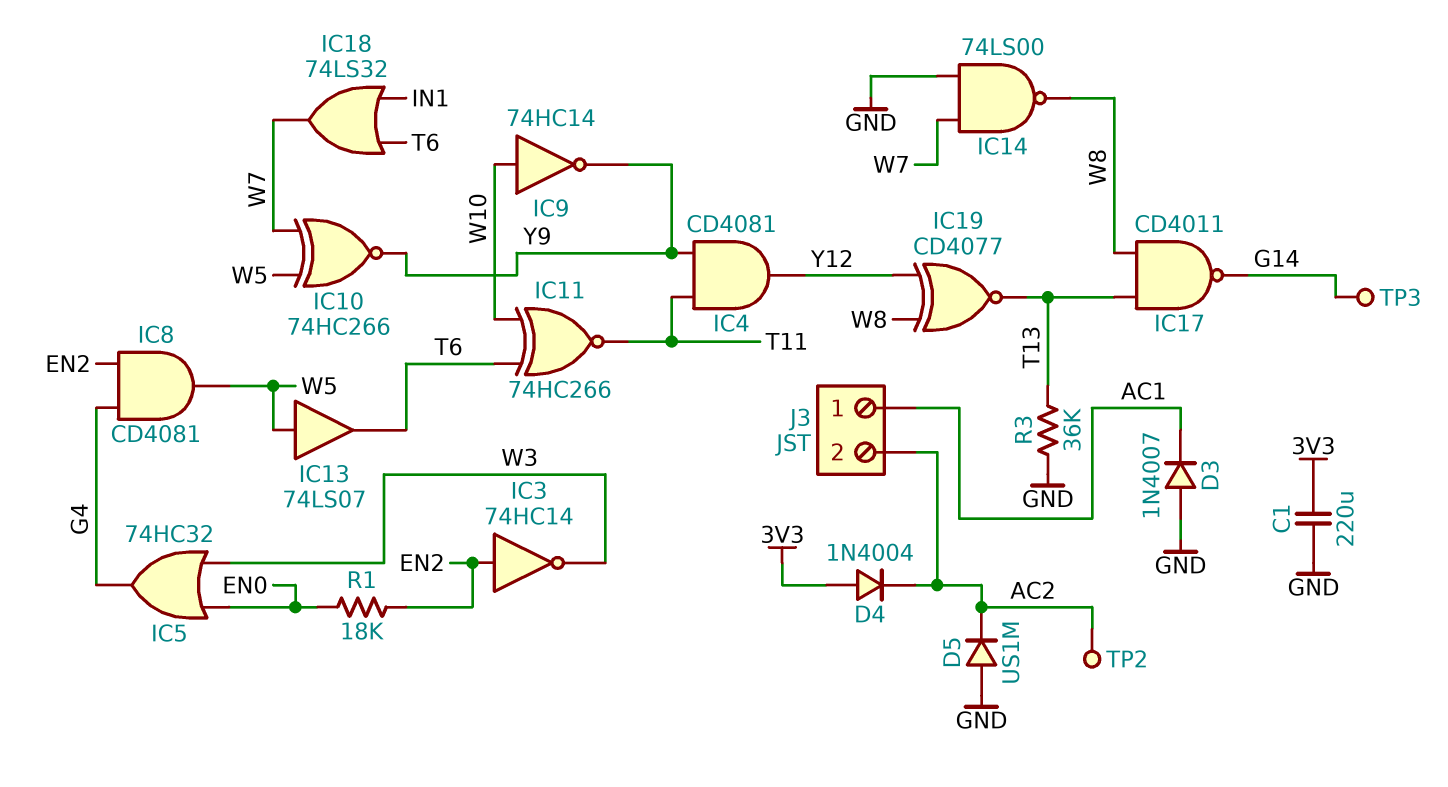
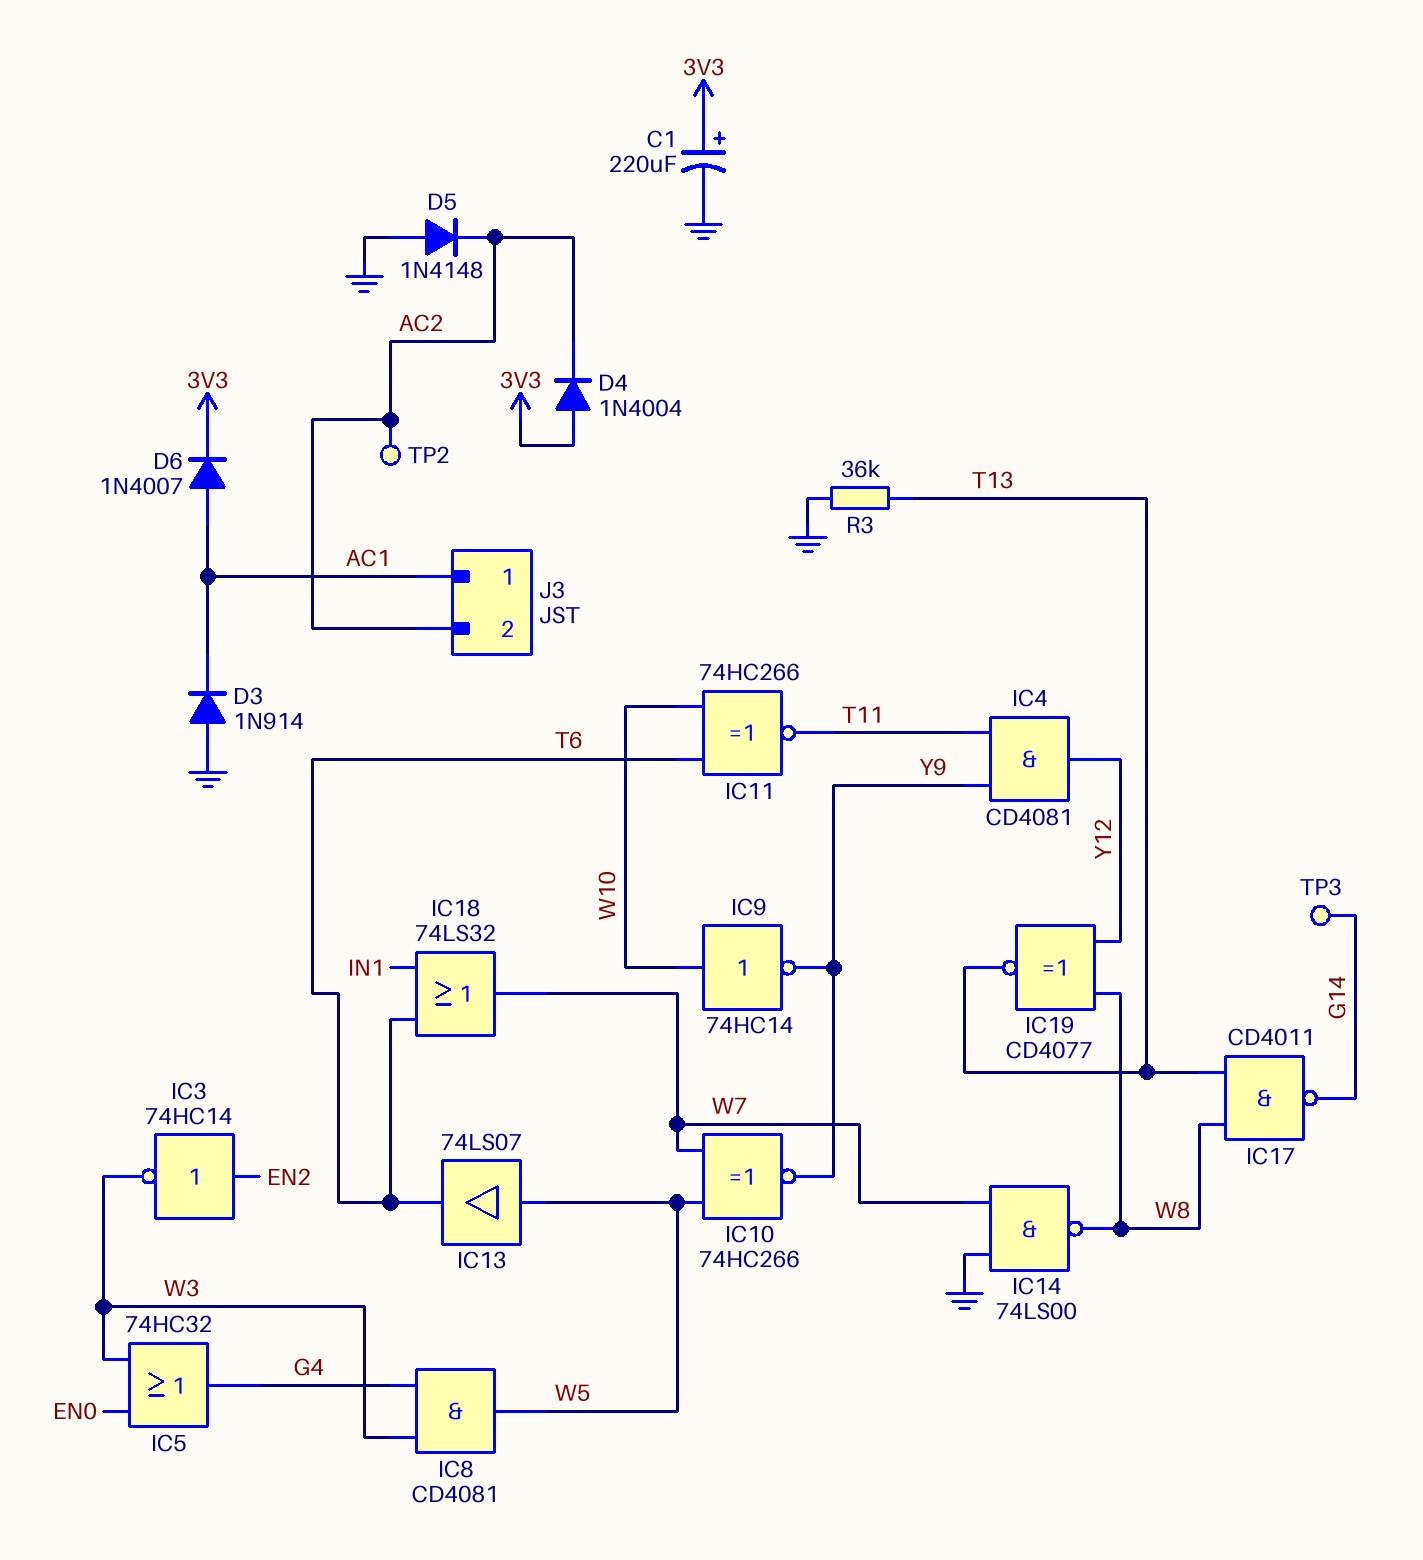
C1: 220uF (3V3, GND) -> 220uF (plus 3V3, minus GND)
D3: diode 1N4007 (A GND, K AC1) -> diode 1N914 (A GND, K AC1)
D5: diode US1M (A GND, K AC2) -> diode 1N4148 (A GND, K AC2)
D6: none -> diode 1N4007 (A AC1, K 3V3)
IC8: AND CD4081 (in EN2, in G4, out W5) -> AND CD4081 (in G4, in W3, out W5)
R1: 18k (EN0, EN2) -> none

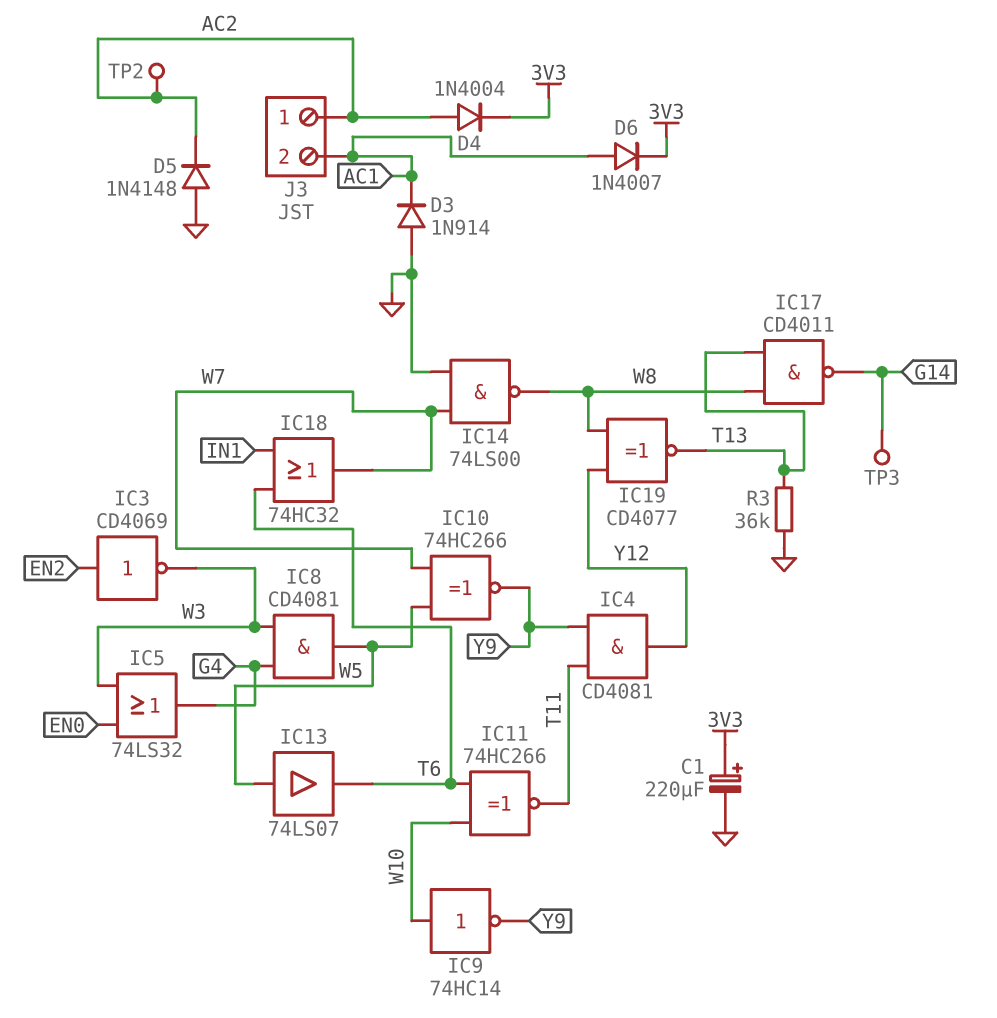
D4: diode 1N4004 (A 3V3, K AC2) -> diode 1N4004 (A AC2, K 3V3)
IC3: NOT 74HC14 (in EN2, out W3) -> NOT CD4069 (in EN2, out W3)
IC5: OR 74HC32 (in EN0, in W3, out G4) -> OR 74LS32 (in EN0, in W3, out G4)
IC18: OR 74LS32 (in IN1, in T6, out W7) -> OR 74HC32 (in IN1, in T6, out W7)
J3 pin 1: AC1 -> AC2
J3 pin 2: AC2 -> AC1

